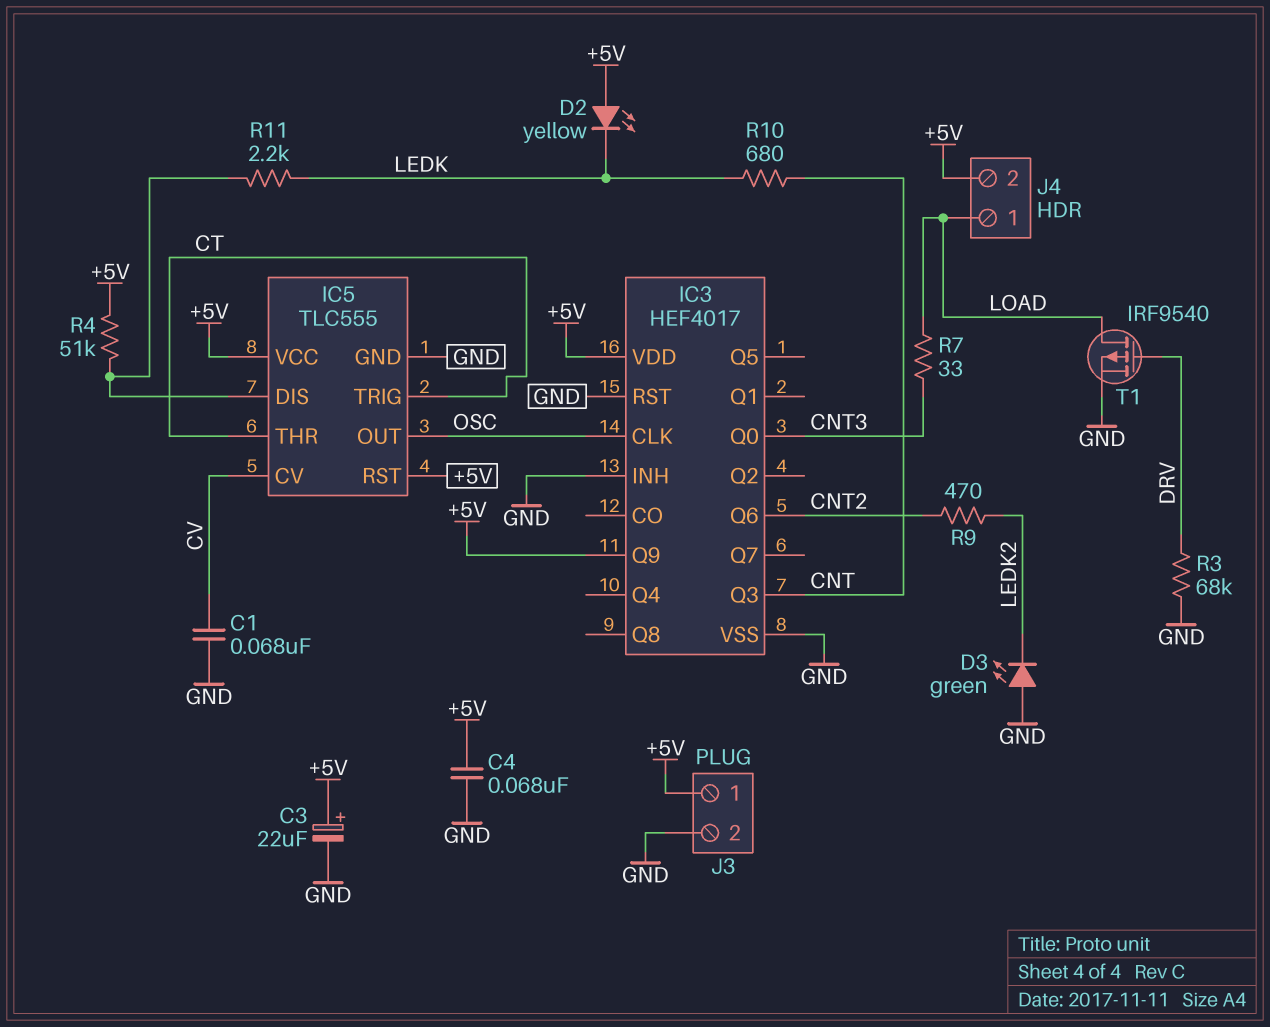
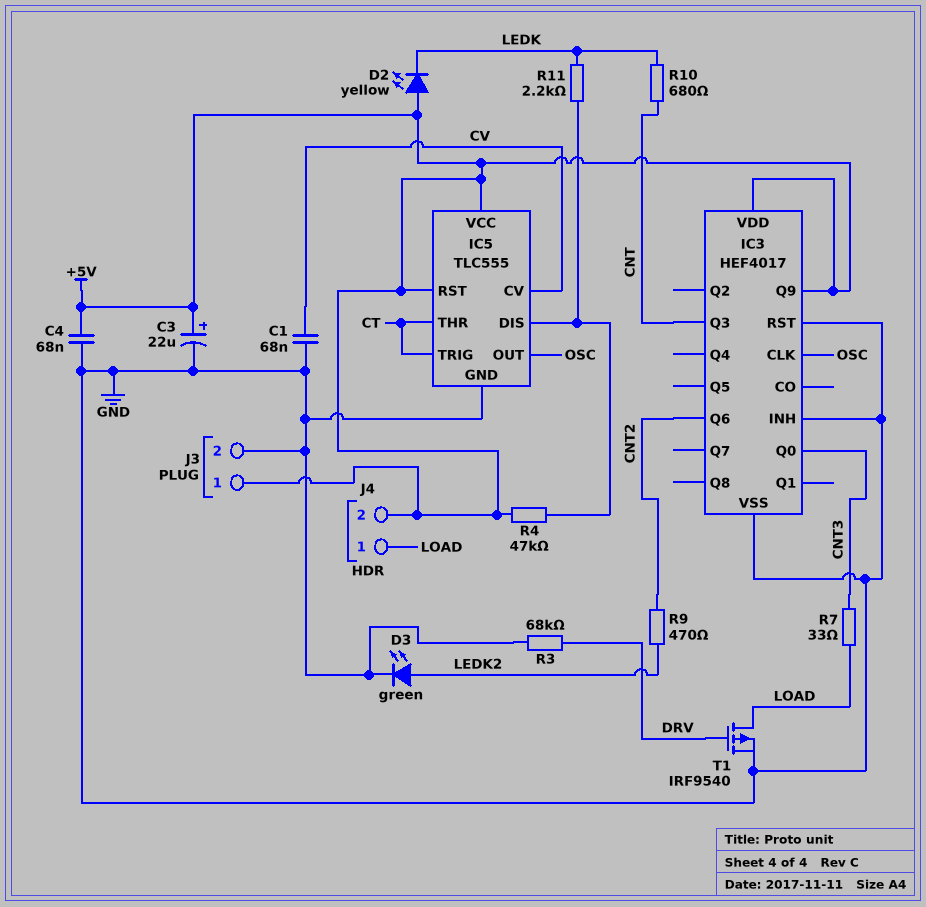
D3: LED green (A GND, K LEDK2) -> LED green (A LEDK2, K GND)
R4: 51k (+5V, IC5/DIS) -> 47k (+5V, IC5/DIS)

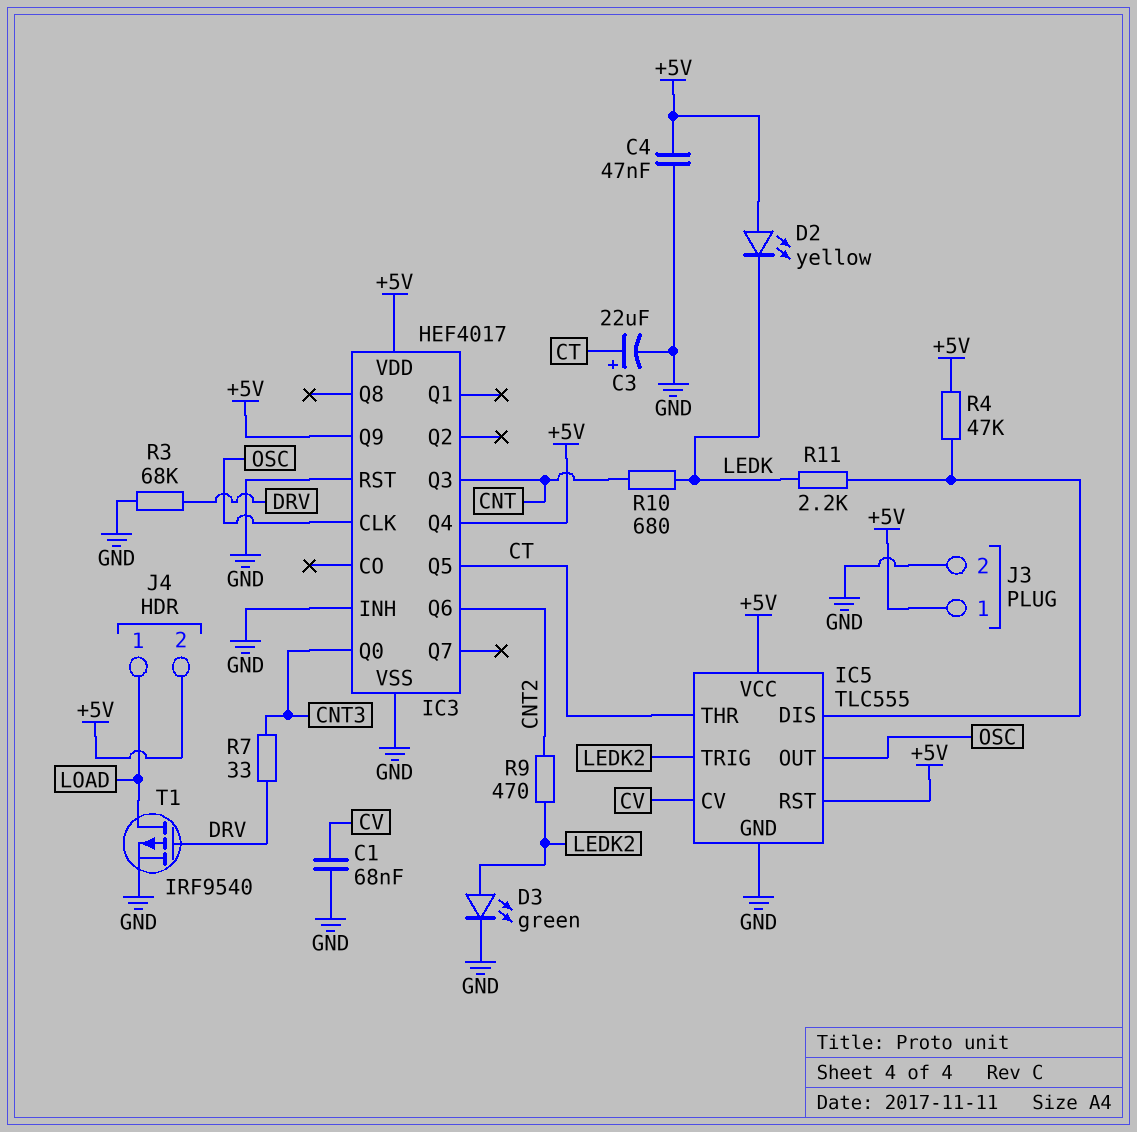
C3: 22uF (plus +5V, minus GND) -> 22uF (plus CT, minus GND)
C4: 68nF (+5V, GND) -> 47nF (+5V, GND)
IC3 pin Q4: none -> +5V
IC3 pin Q5: none -> CT
IC5 pin TRIG: CT -> LEDK2
R7: 33 (CNT3, LOAD) -> 33 (CNT3, DRV)

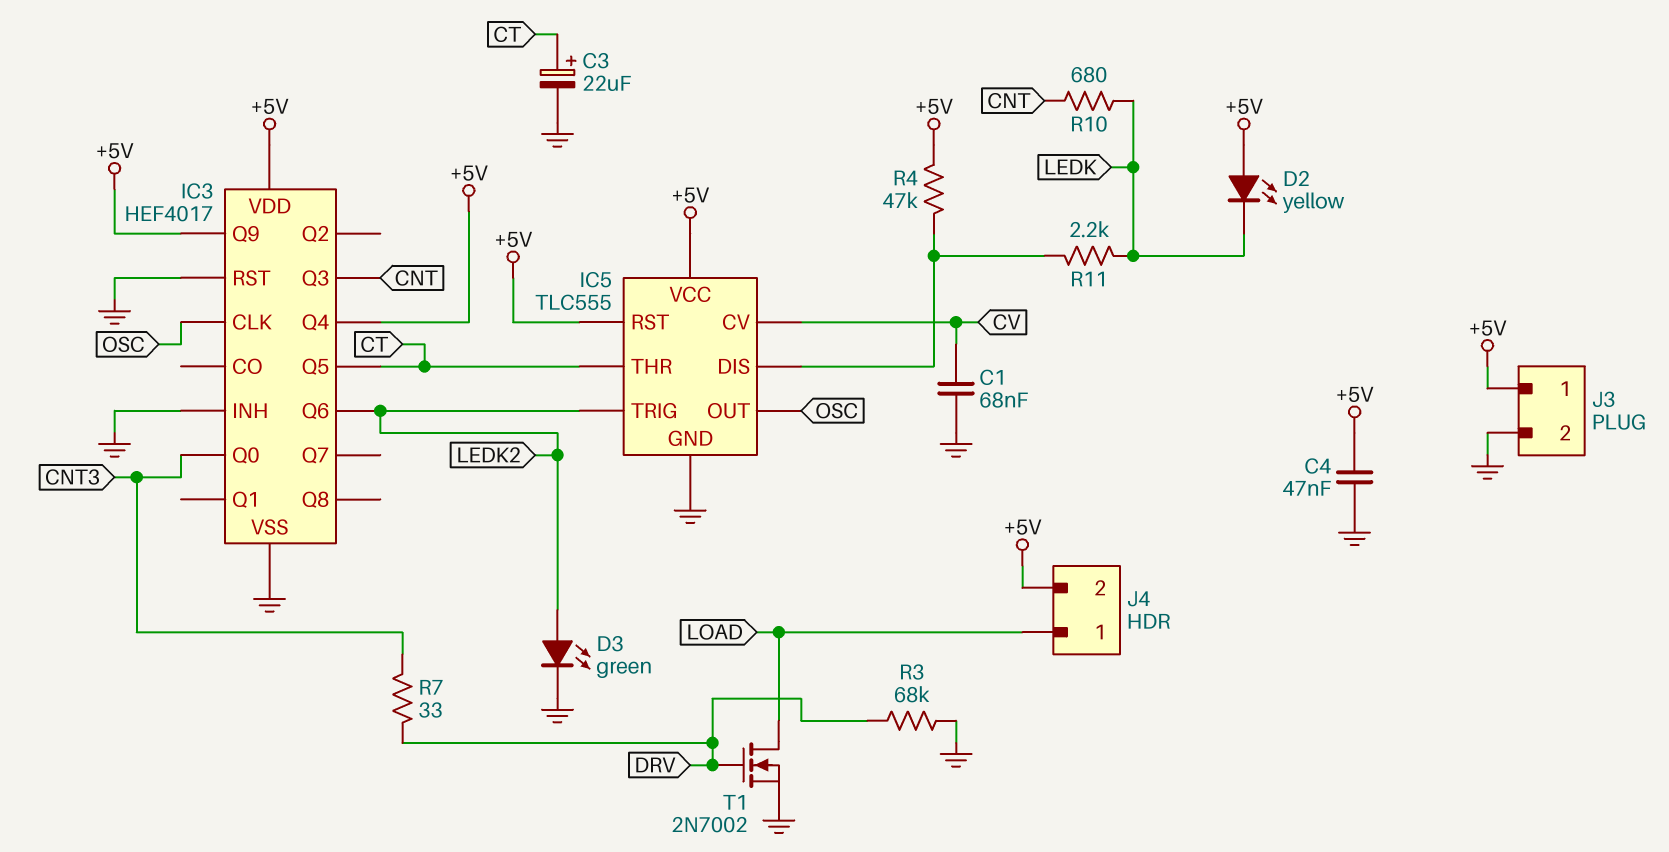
IC3 pin Q6: CNT2 -> LEDK2
R9: 470 (CNT2, LEDK2) -> none
T1: PMOS IRF9540 (G DRV, D LOAD, S GND) -> NMOS 2N7002 (G DRV, D LOAD, S GND)

